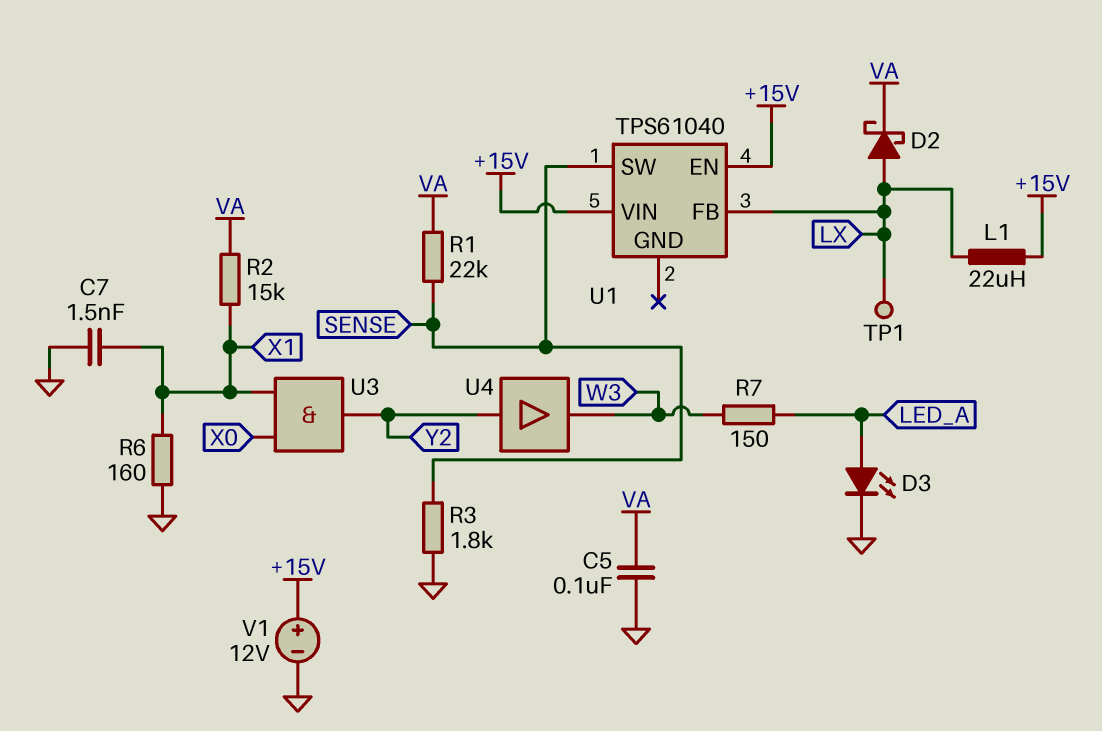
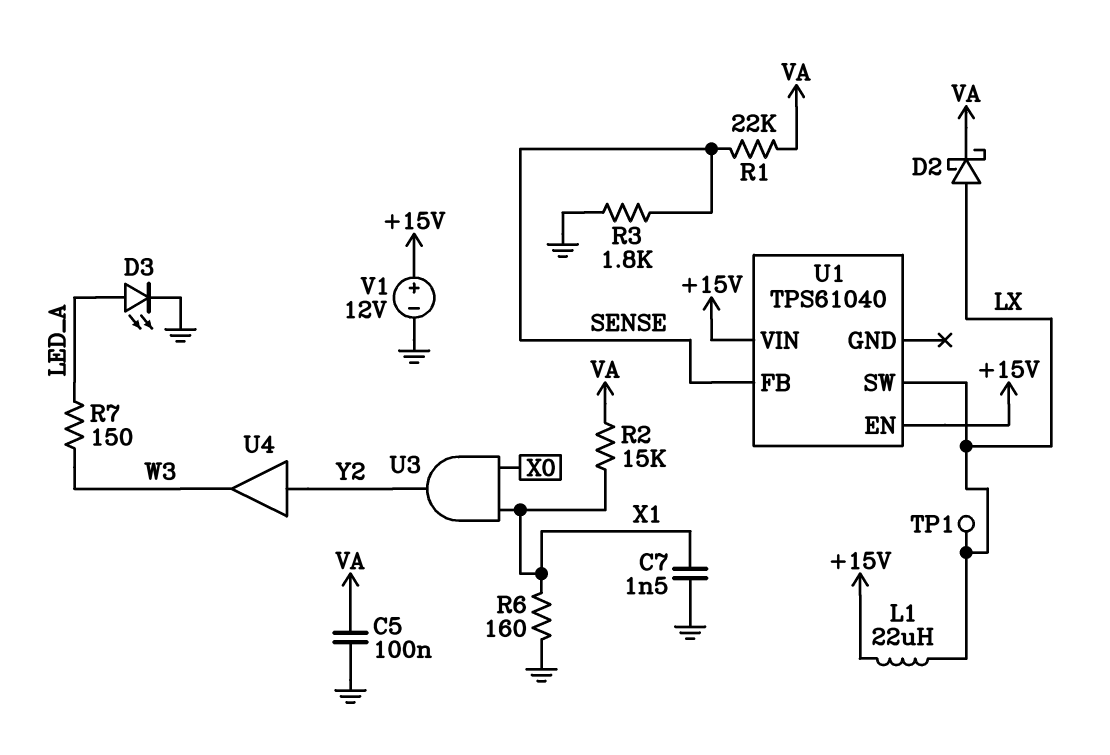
U1 pin FB: LX -> SENSE
U1 pin SW: SENSE -> LX

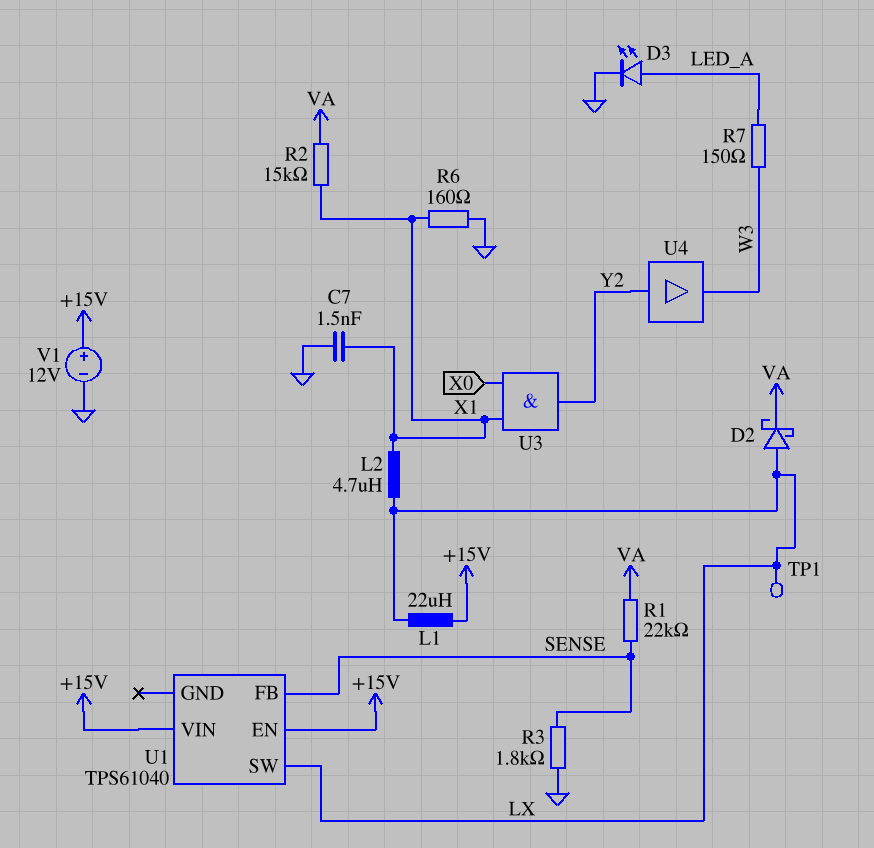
C5: 100nF (GND, VA) -> none
L2: none -> 4.7uH (LX, X1)

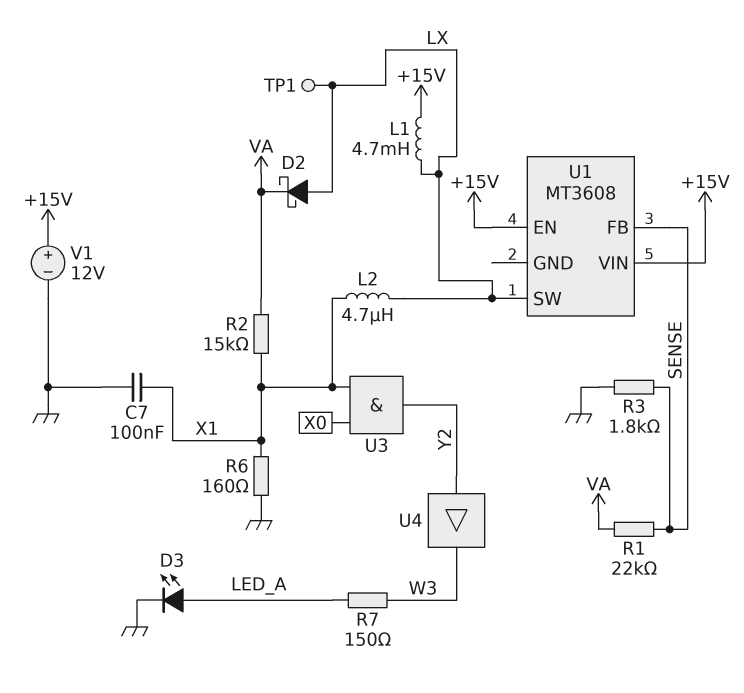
C7: 1.5nF (GND, X1) -> 100nF (GND, X1)
L1: 22uH (+15V, LX) -> 4.7mH (+15V, LX)
U1: TPS61040 -> MT3608

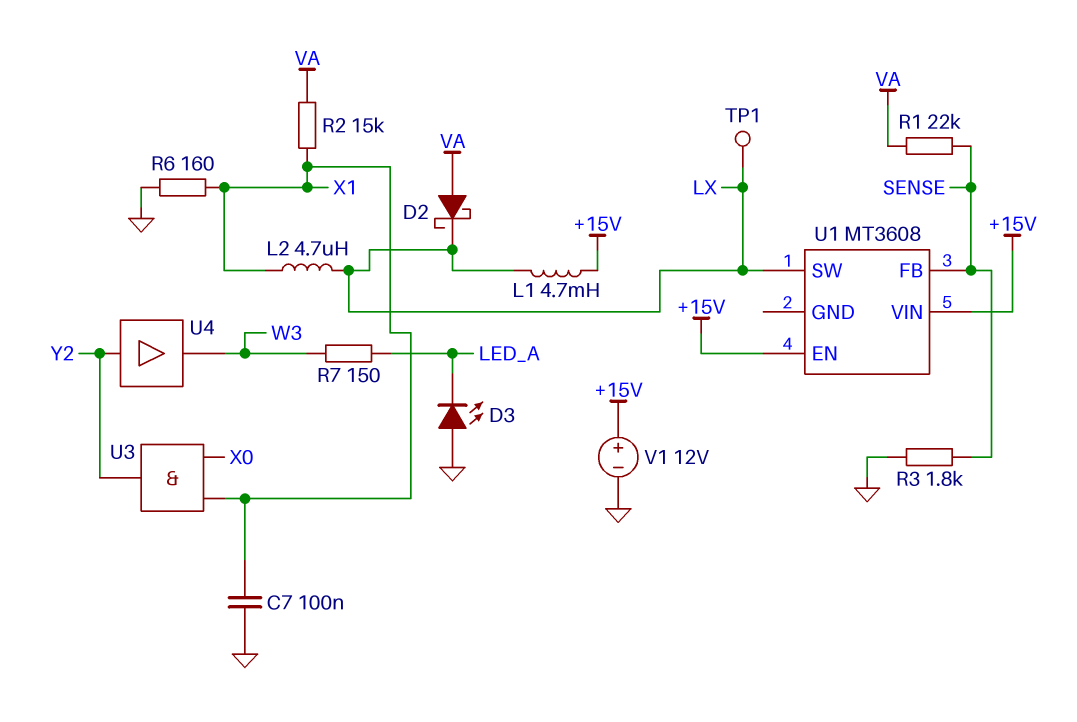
D2: schottky (A LX, K VA) -> schottky (A VA, K LX)
D3: LED (A LED_A, K GND) -> LED (A GND, K LED_A)

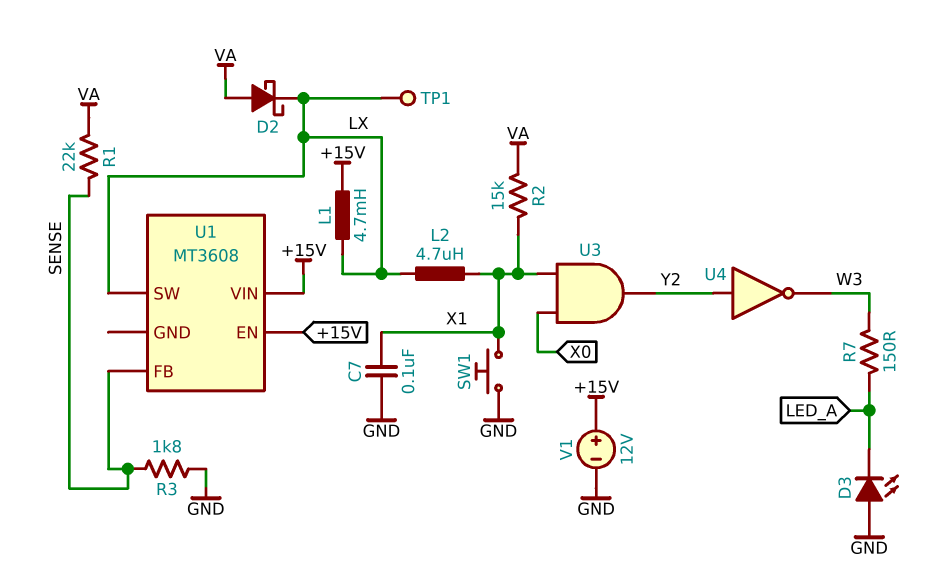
R6: 160 (GND, X1) -> none
SW1: none -> button (GND, X1)
U4: buffer (in Y2, out W3) -> NOT (in Y2, out W3)

